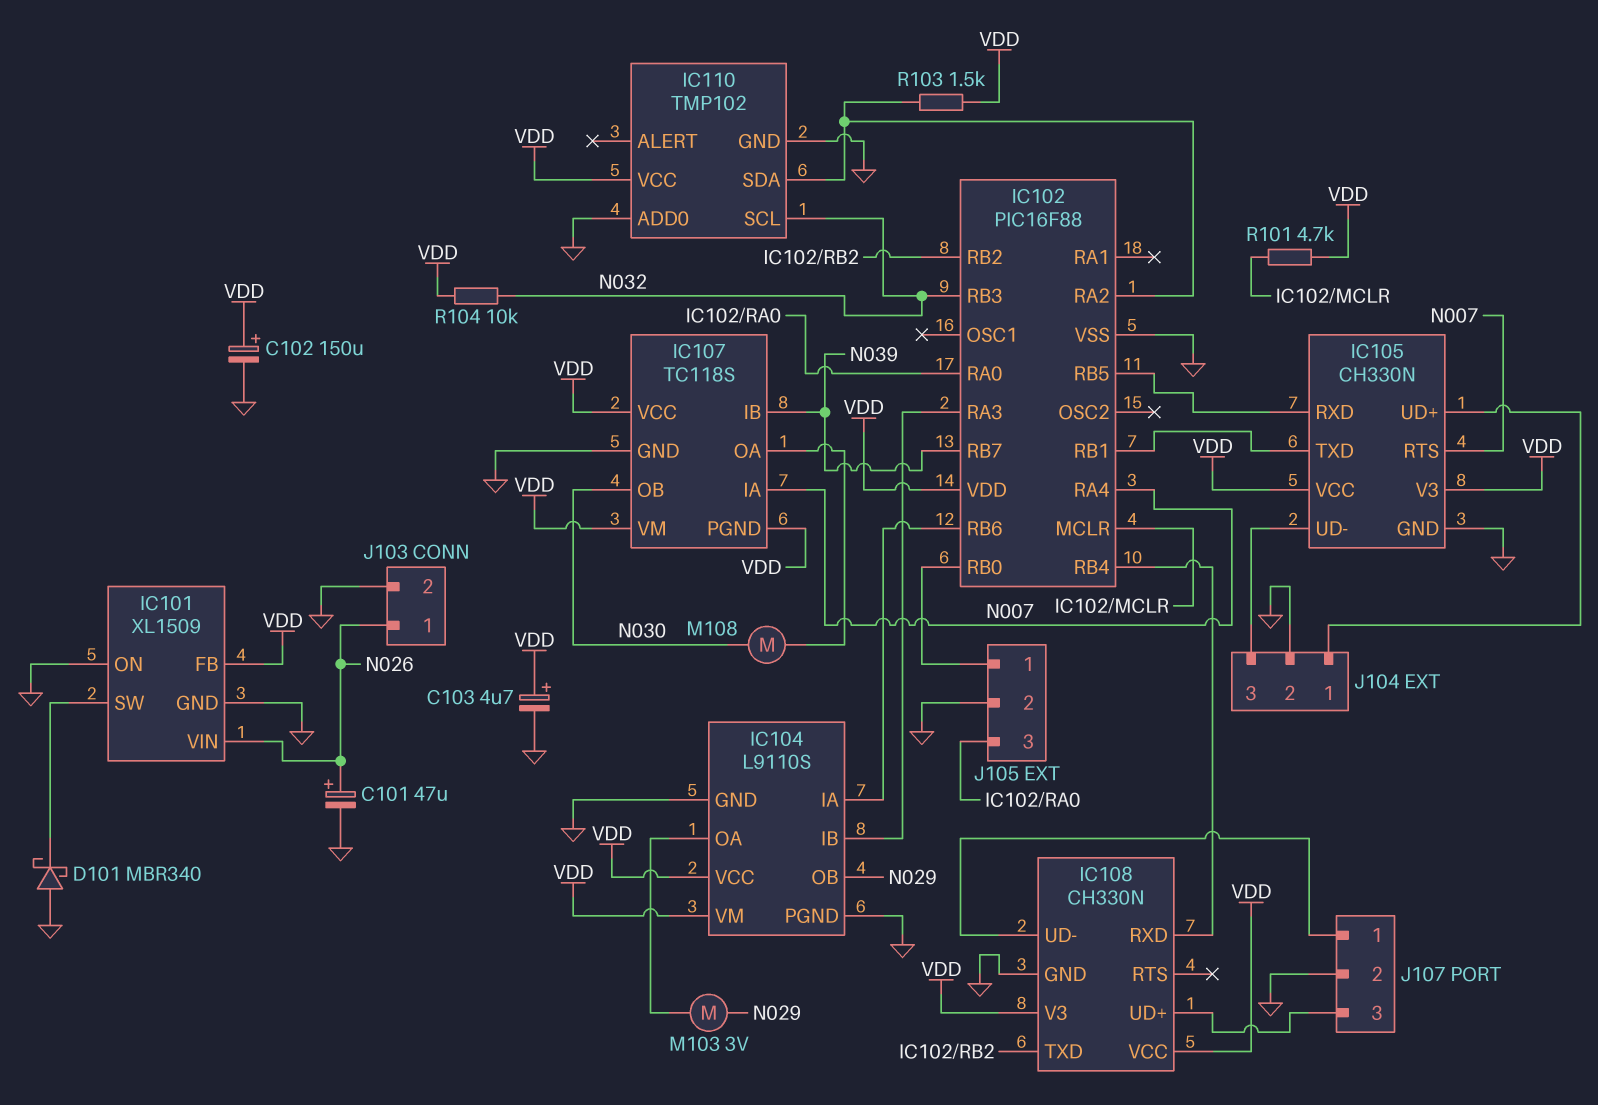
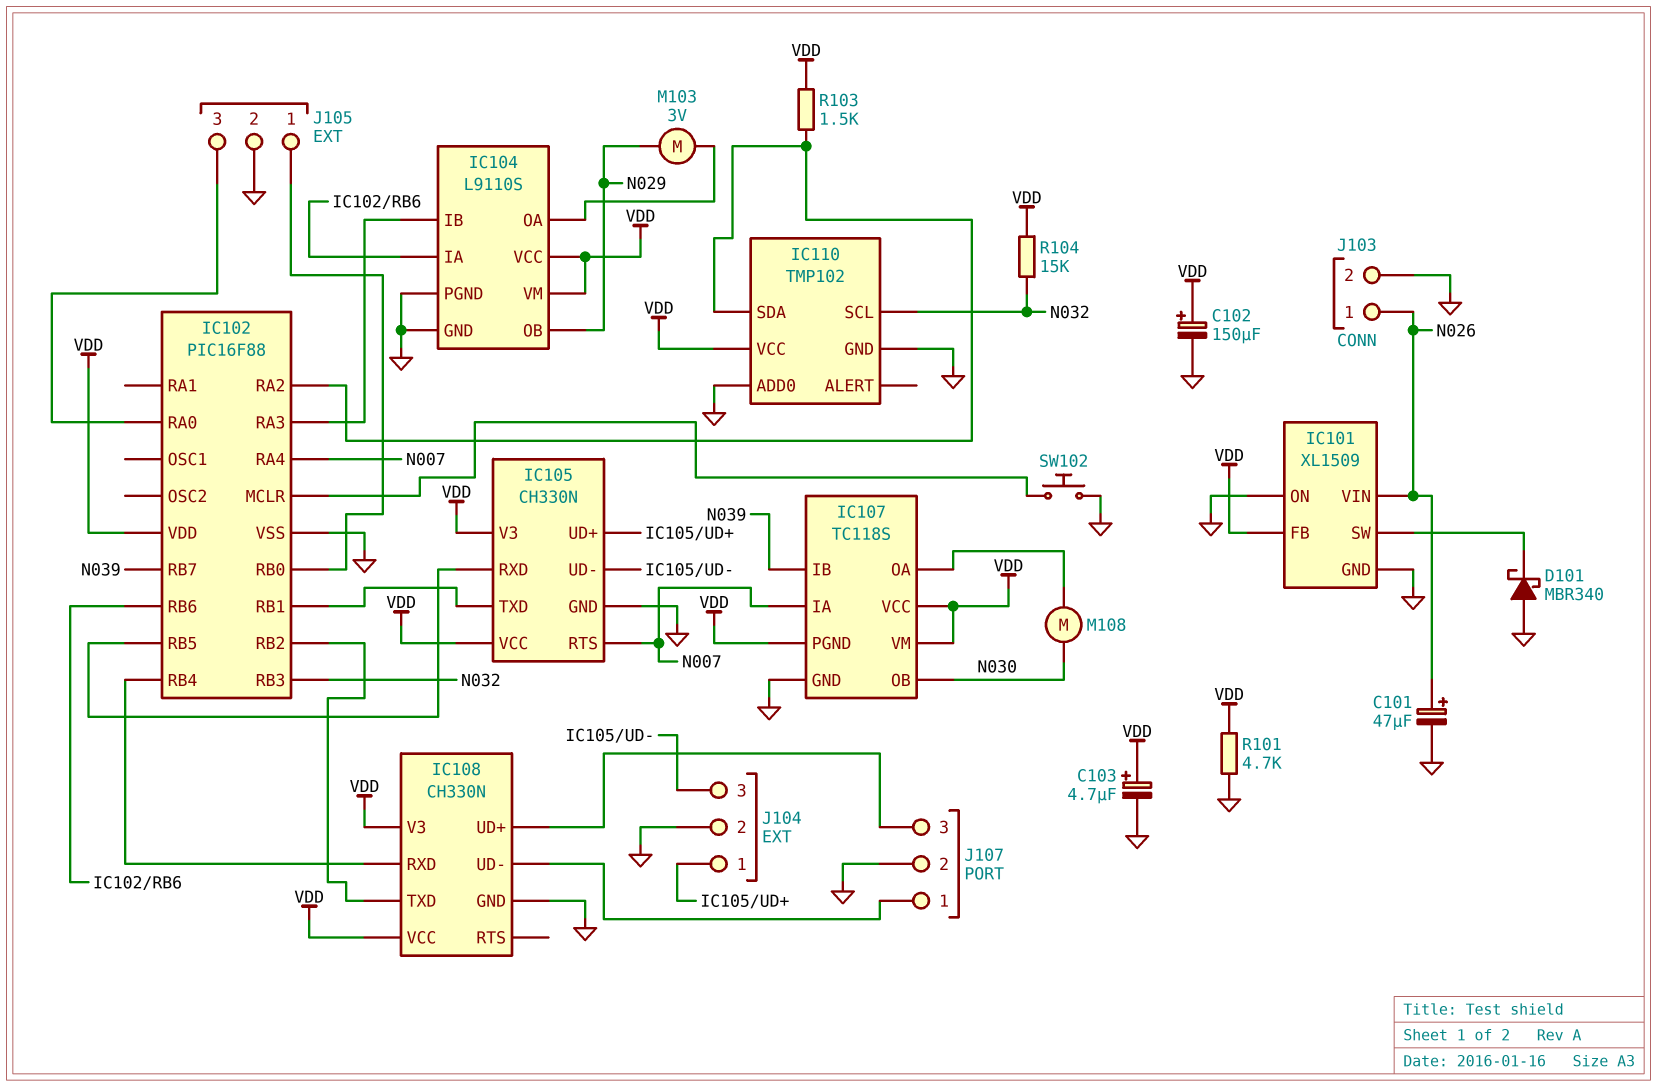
R101: 4.7k (IC102/MCLR, VDD) -> 4.7k (GND, VDD)
R104: 10k (N032, VDD) -> 15k (N032, VDD)
SW102: none -> button (GND, IC102/MCLR)

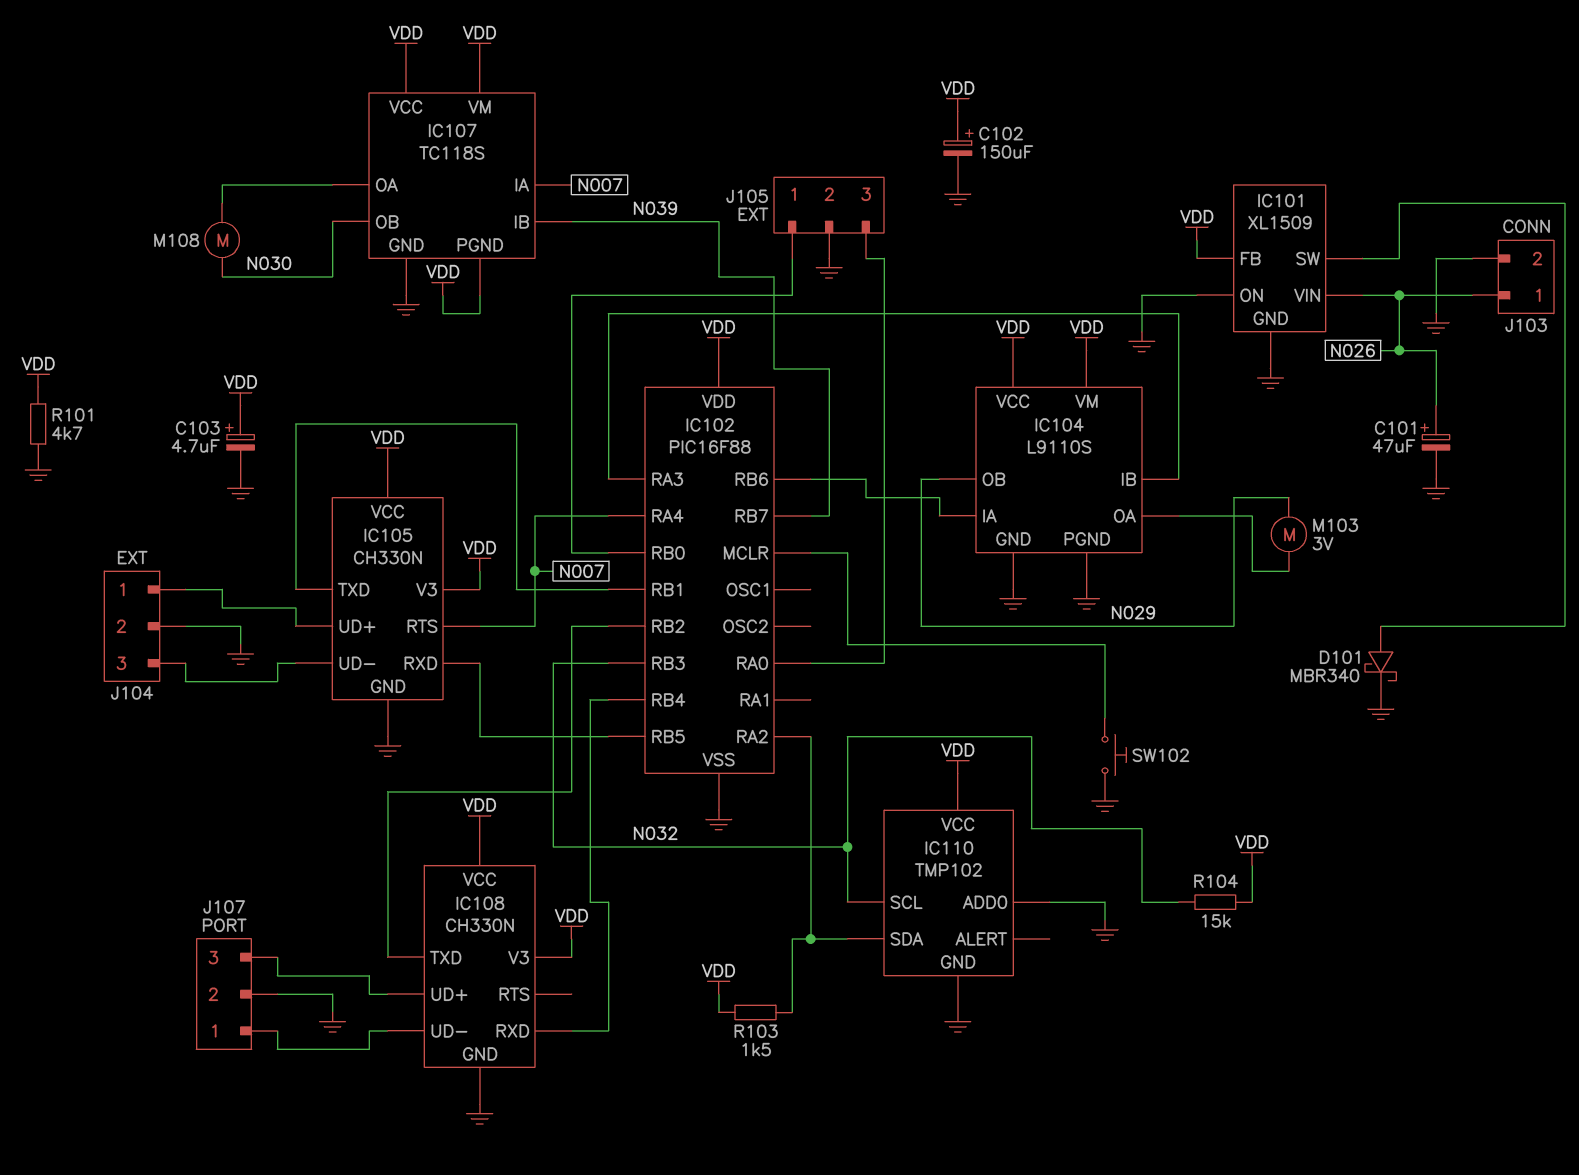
D101: schottky MBR340 (A GND, K IC101/SW) -> schottky MBR340 (A IC101/SW, K GND)

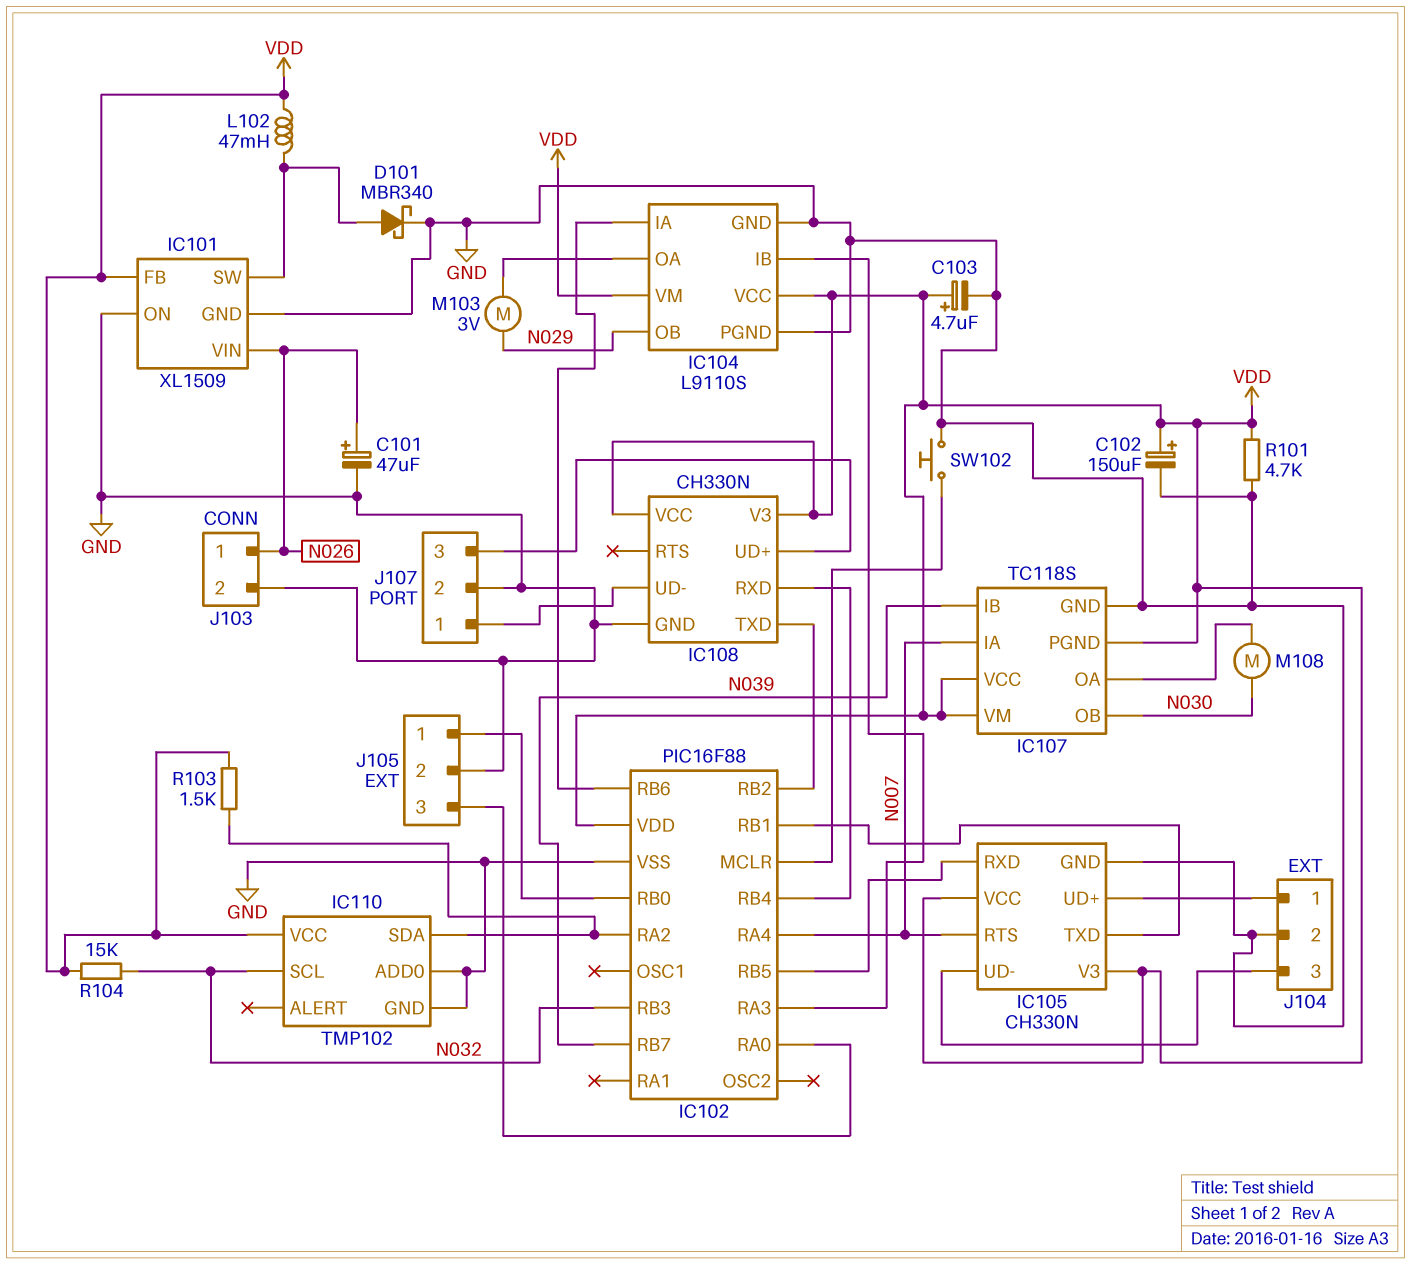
L102: none -> 47mH (IC101/SW, VDD)

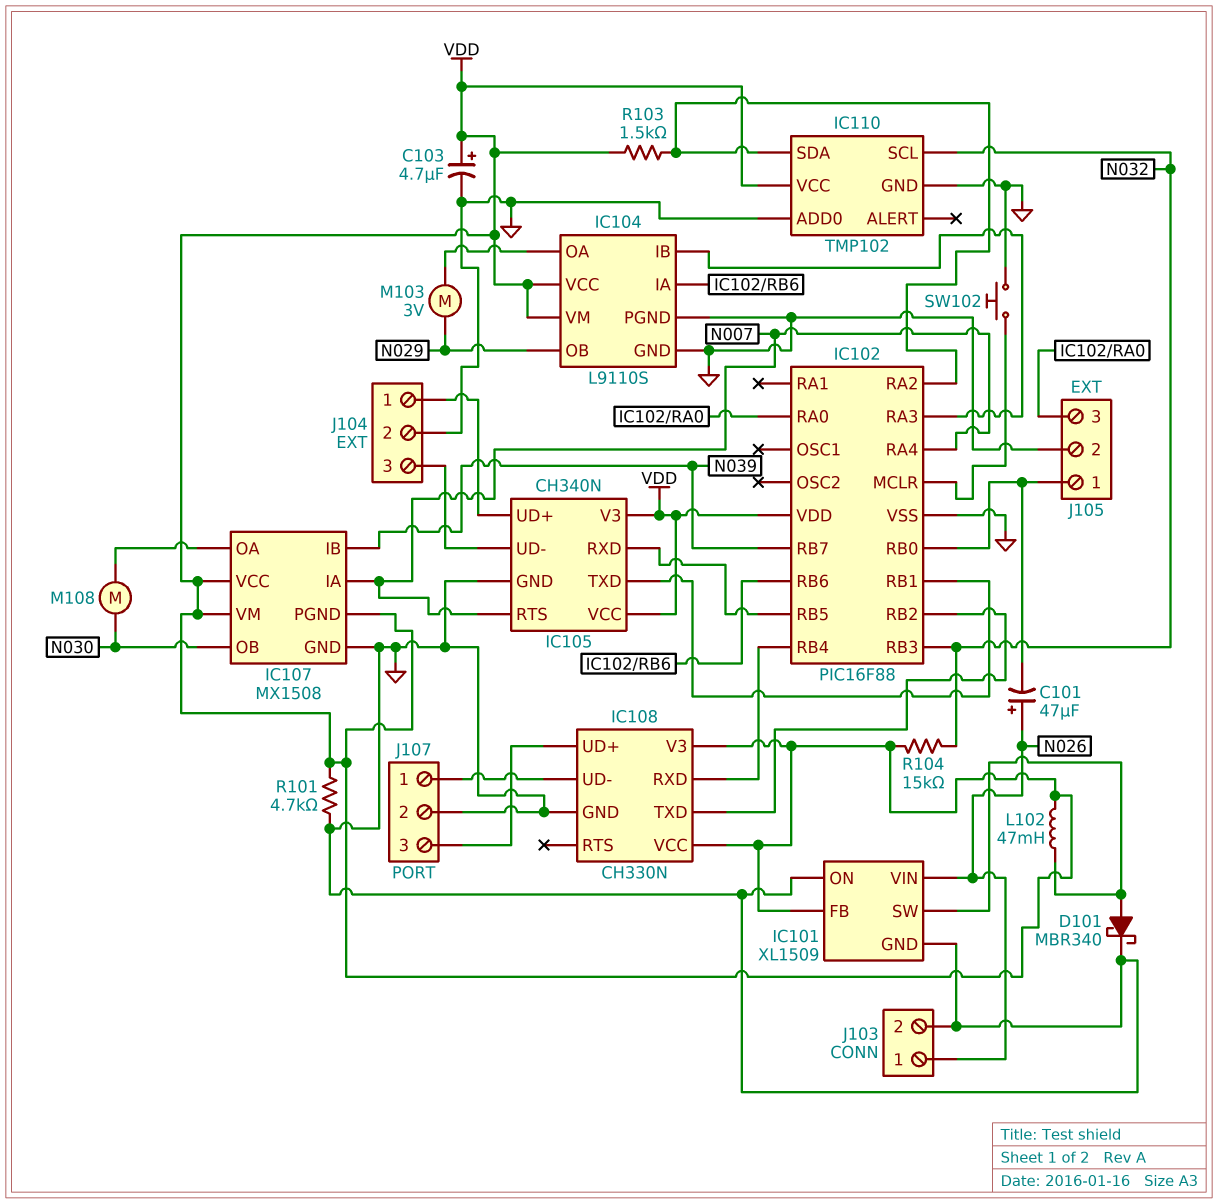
C101: 47uF (plus N026, minus GND) -> 47uF (plus N026, minus IC102/RB0)
C102: 150uF (plus VDD, minus GND) -> none
IC105: CH330N -> CH340N
IC107: TC118S -> MX1508

